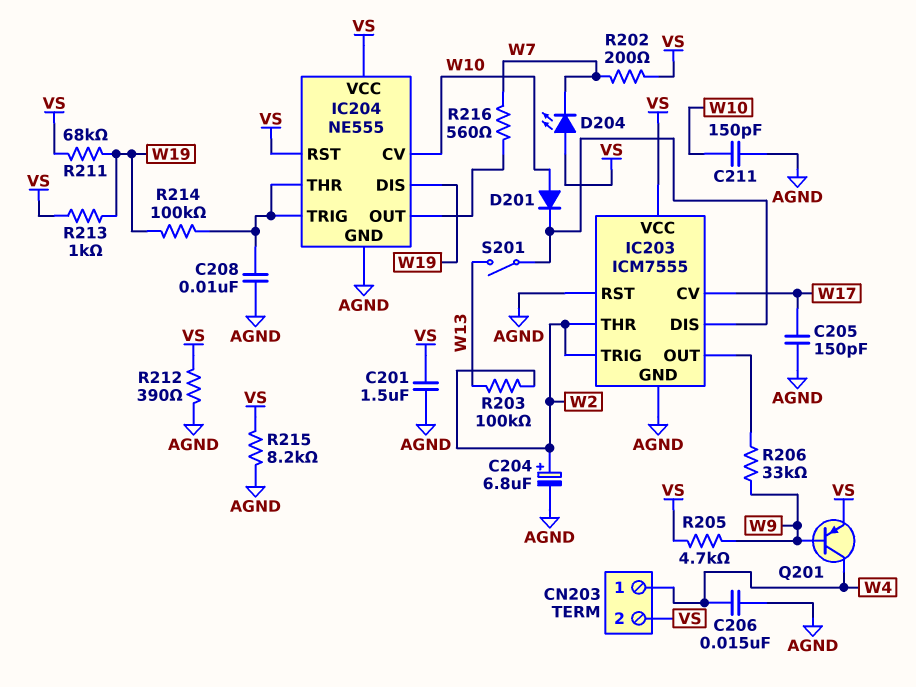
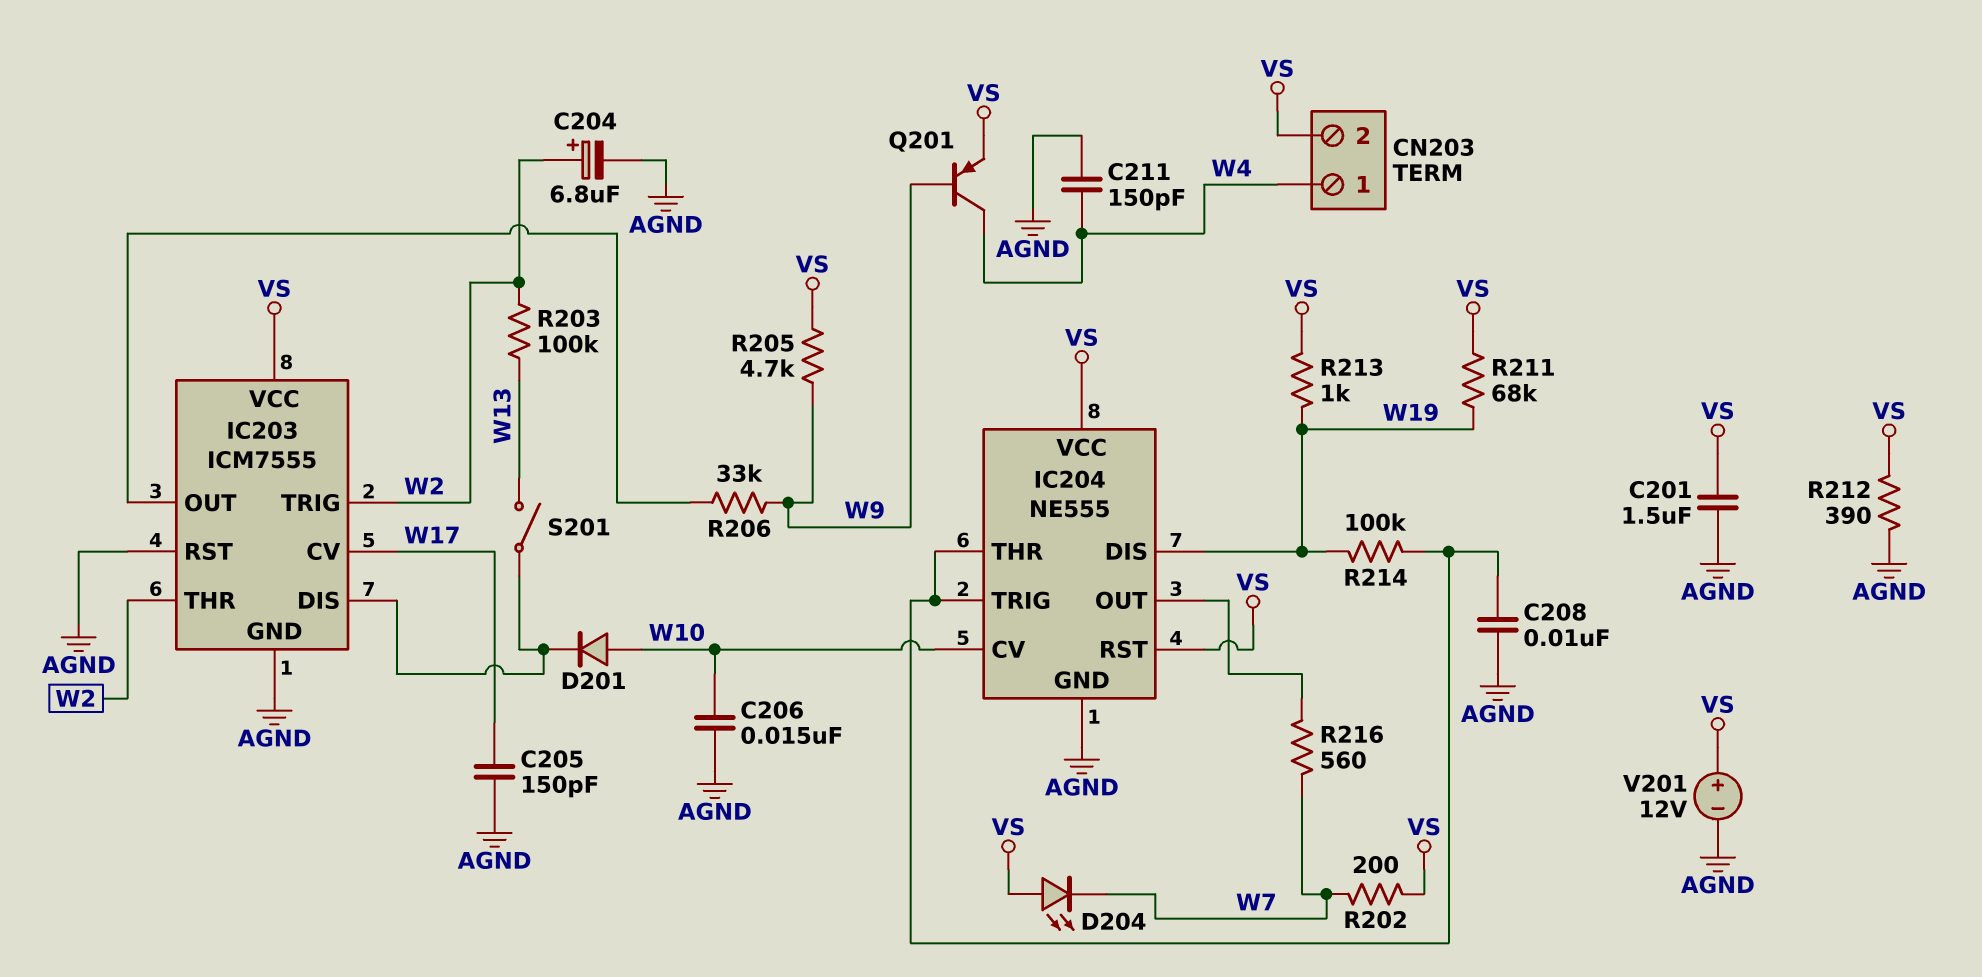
C206: 15nF (AGND, W4) -> 15nF (AGND, W10)
C211: 150pF (AGND, W10) -> 150pF (AGND, W4)
R215: 8.2k (AGND, VS) -> none
V201: none -> 12V (plus VS, minus AGND)

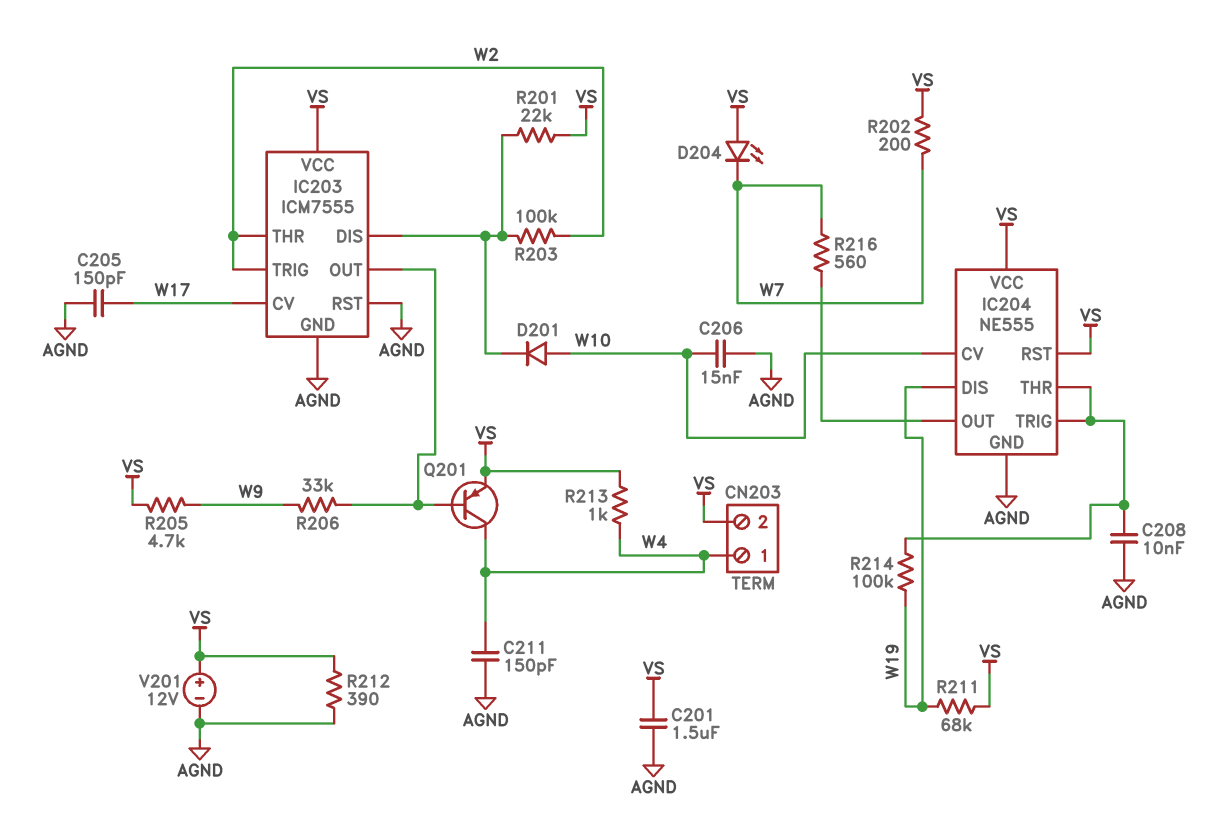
C204: 6.8uF (plus W2, minus AGND) -> none
Q201: PNP (B W9, C W4, E VS) -> PNP (B IC203/OUT, C W4, E VS)
R201: none -> 22k (IC203/DIS, VS)
R203: 100k (W2, W13) -> 100k (IC203/DIS, W2)
R213: 1k (VS, W19) -> 1k (VS, W4)
S201: switch (IC203/DIS, W13) -> none

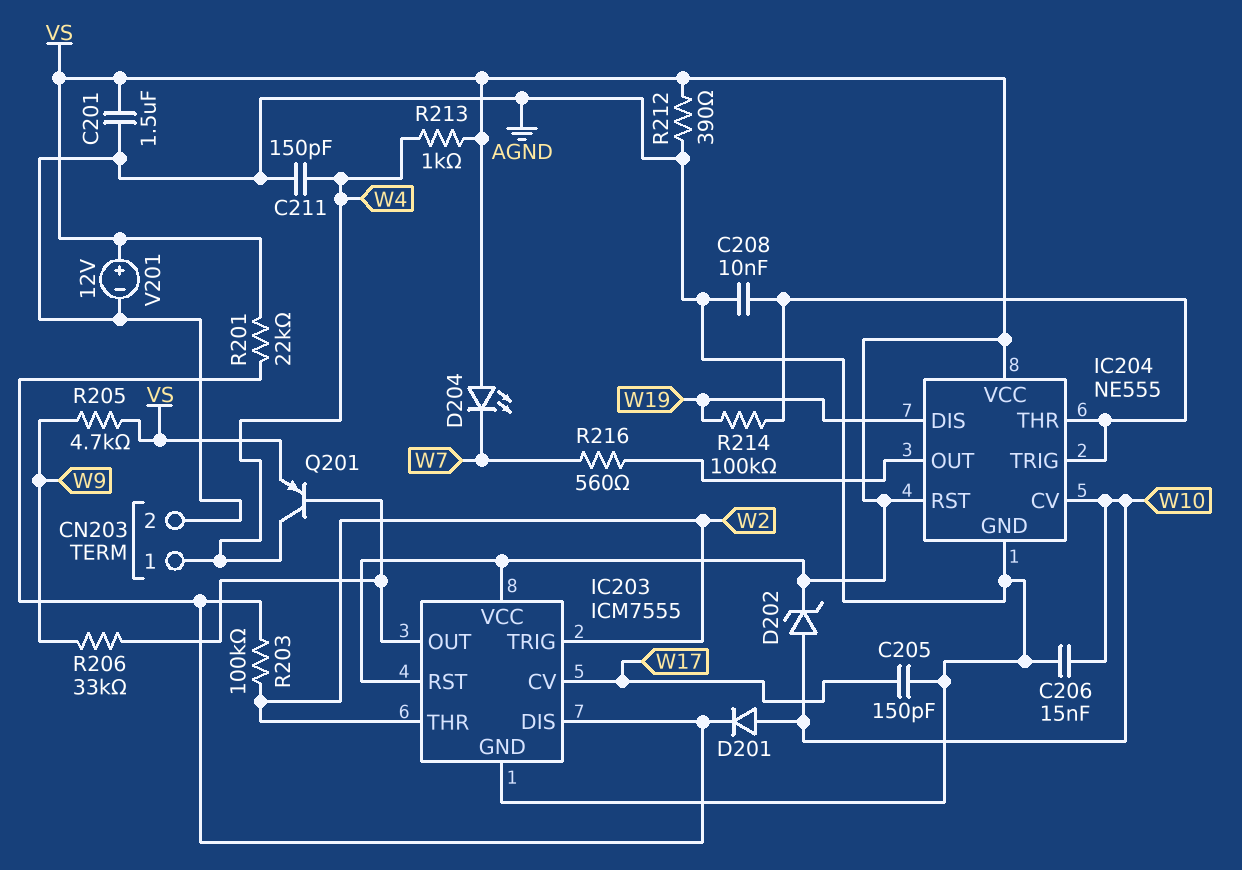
CN203 pin 2: VS -> AGND
D202: none -> zener (A W10, K VS)
IC203 pin RST: AGND -> VS
R202: 200 (VS, W7) -> none
R211: 68k (VS, W19) -> none

